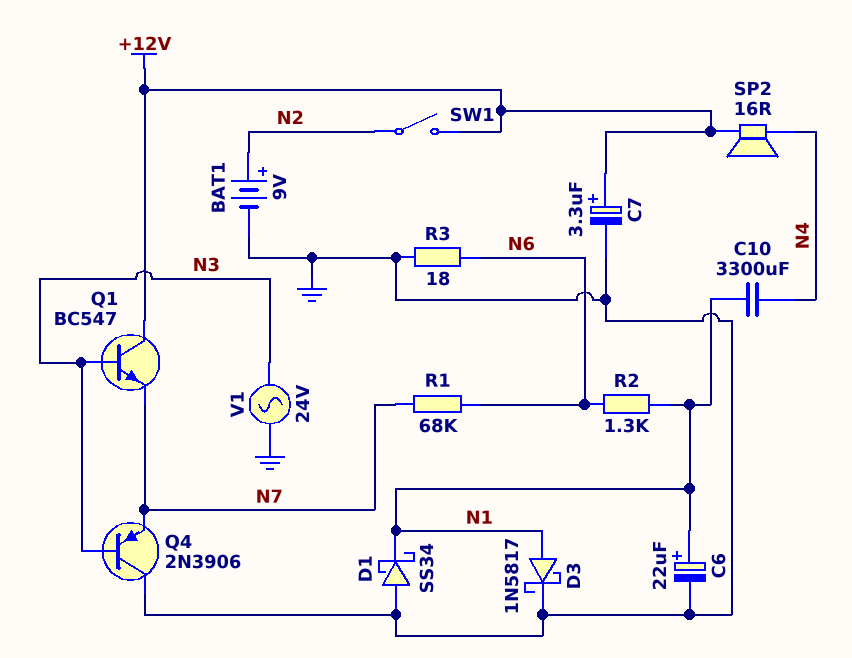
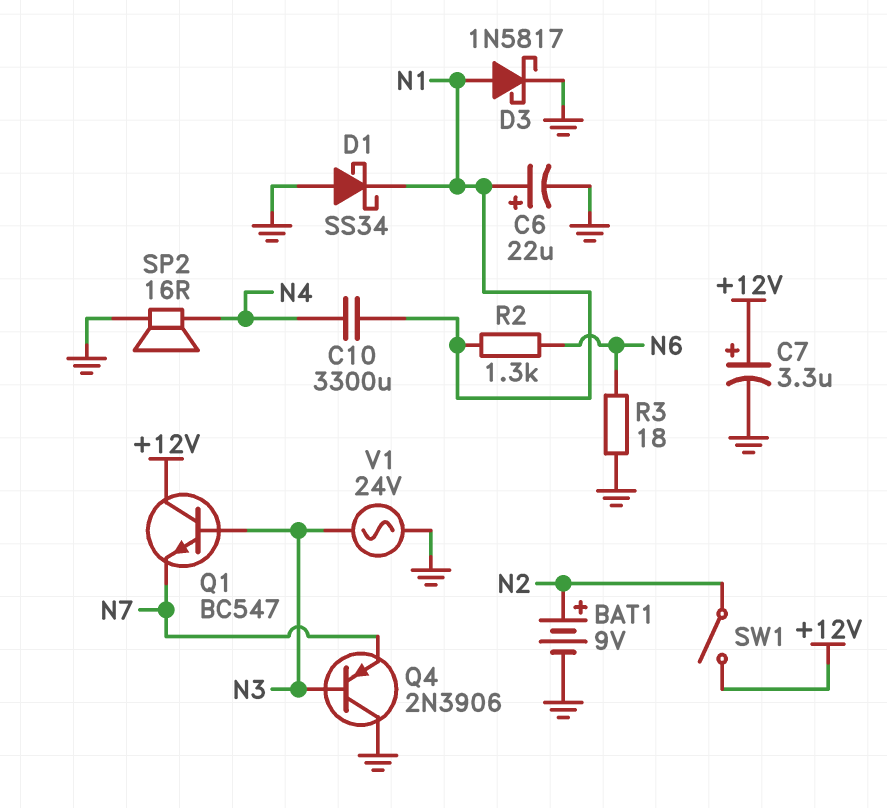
R1: 68k (N6, N7) -> none
SP2: speaker 16R (+12V, N4) -> speaker 16R (GND, N4)

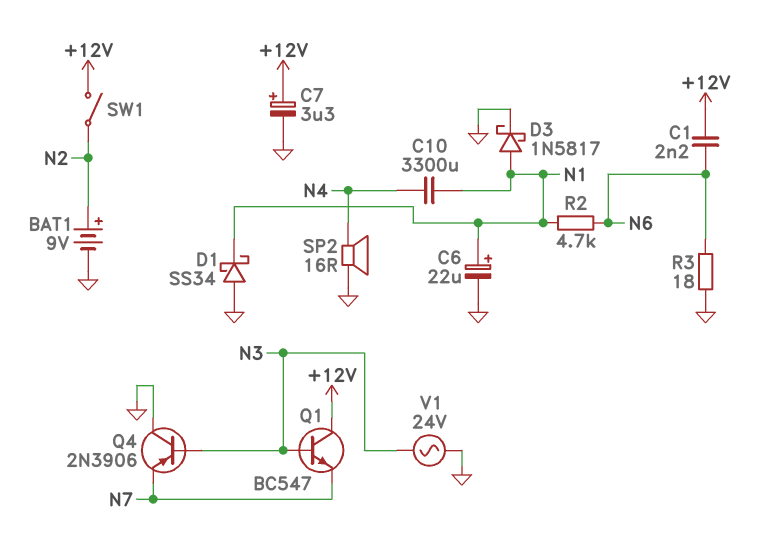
C1: none -> 2.2nF (+12V, N6)
R2: 1.3k (N1, N6) -> 4.7k (N1, N6)

